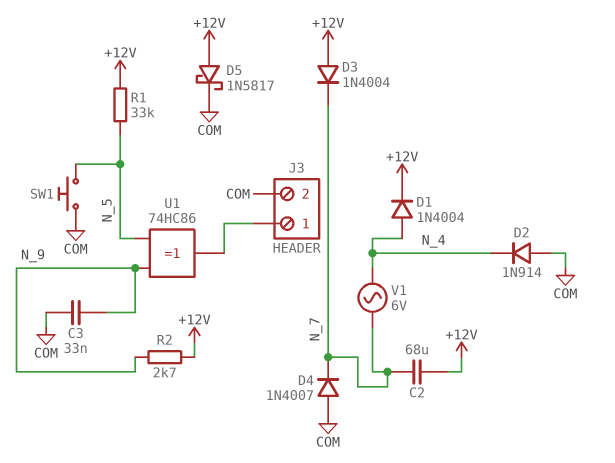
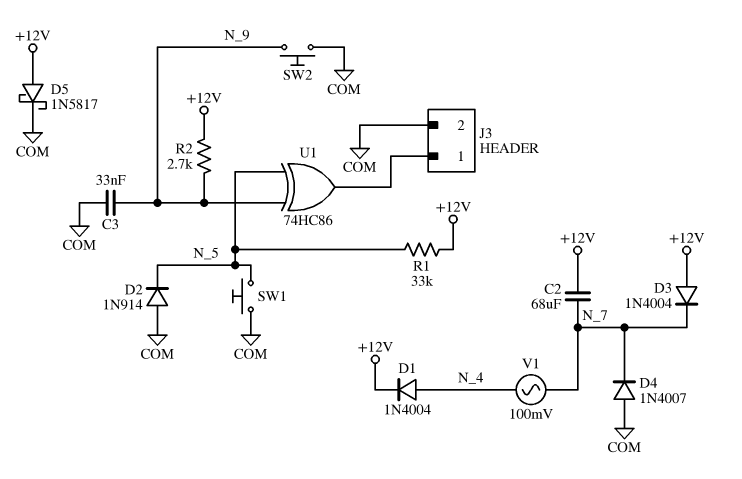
D2: diode 1N914 (A COM, K N_4) -> diode 1N914 (A COM, K N_5)
SW2: none -> button (COM, N_9)
V1: AC 6V (N_4, N_7) -> AC 100mV (N_4, N_7)

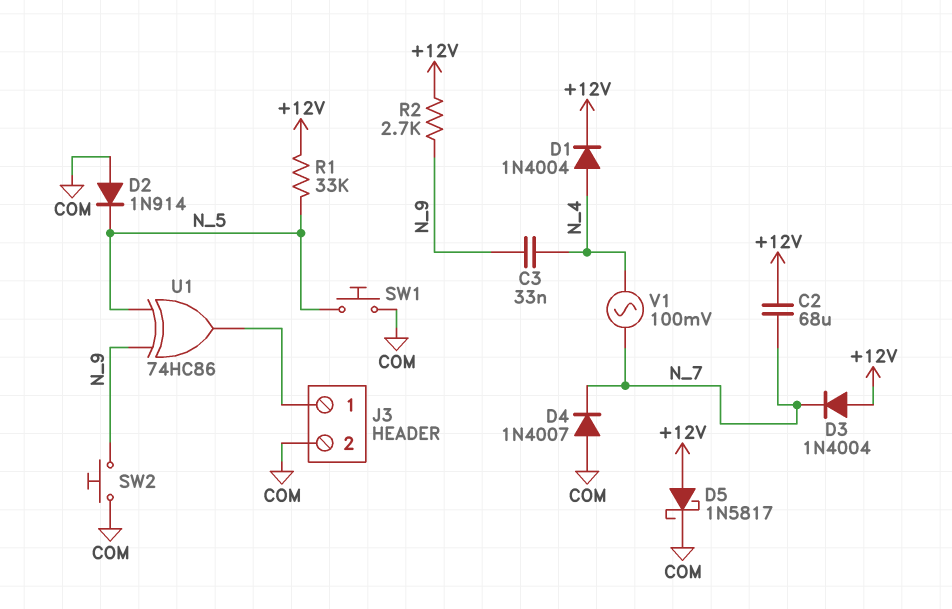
C3: 33nF (COM, N_9) -> 33nF (N_4, N_9)

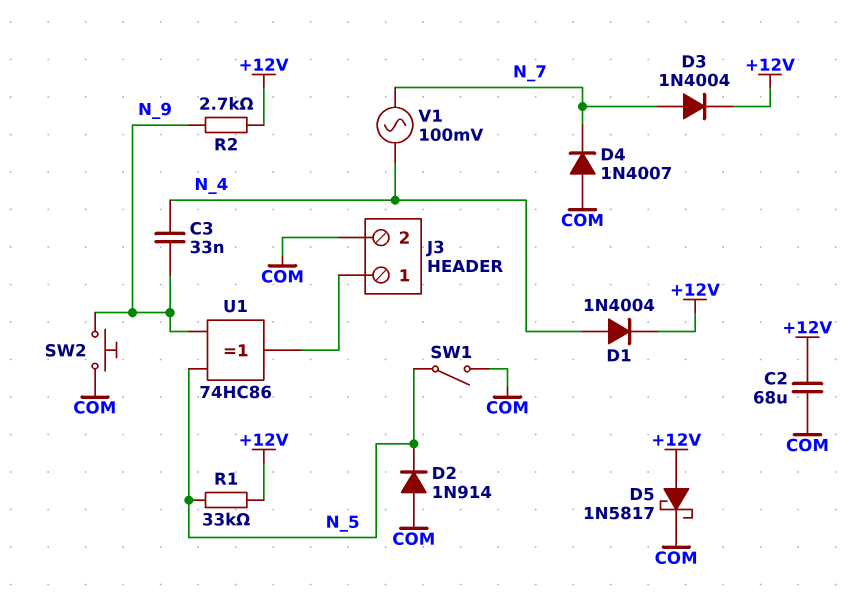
C2: 68uF (+12V, N_7) -> 68uF (+12V, COM)
D3: diode 1N4004 (A +12V, K N_7) -> diode 1N4004 (A N_7, K +12V)
SW1: button (COM, N_5) -> switch (COM, N_5)

